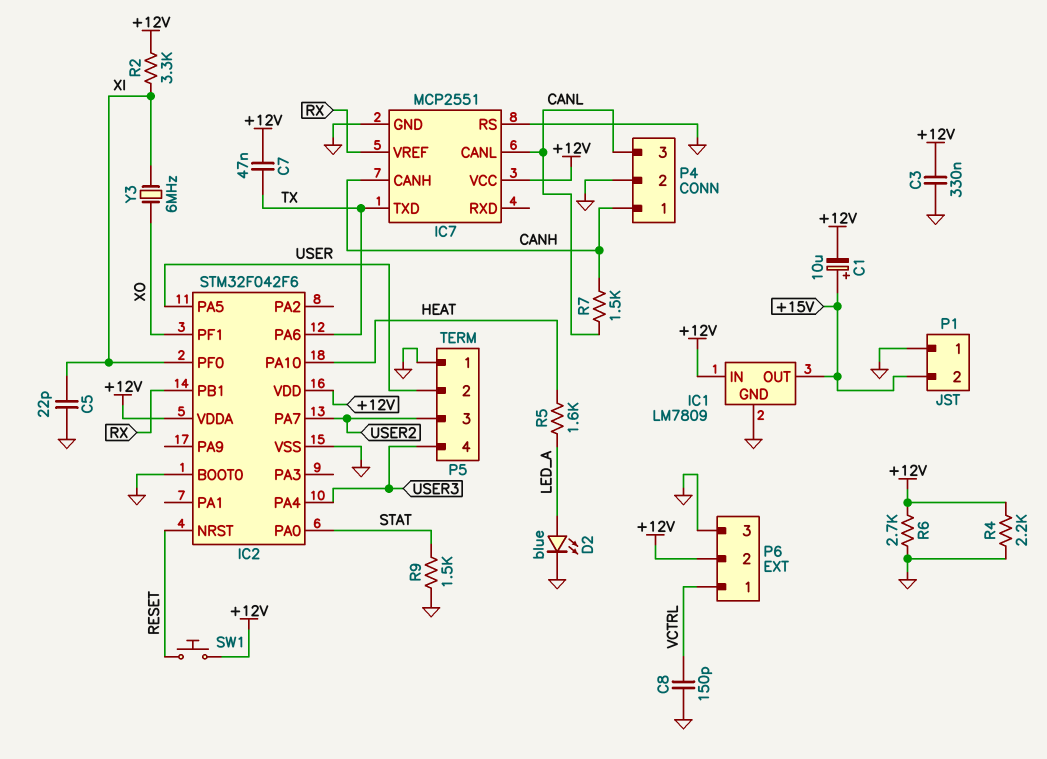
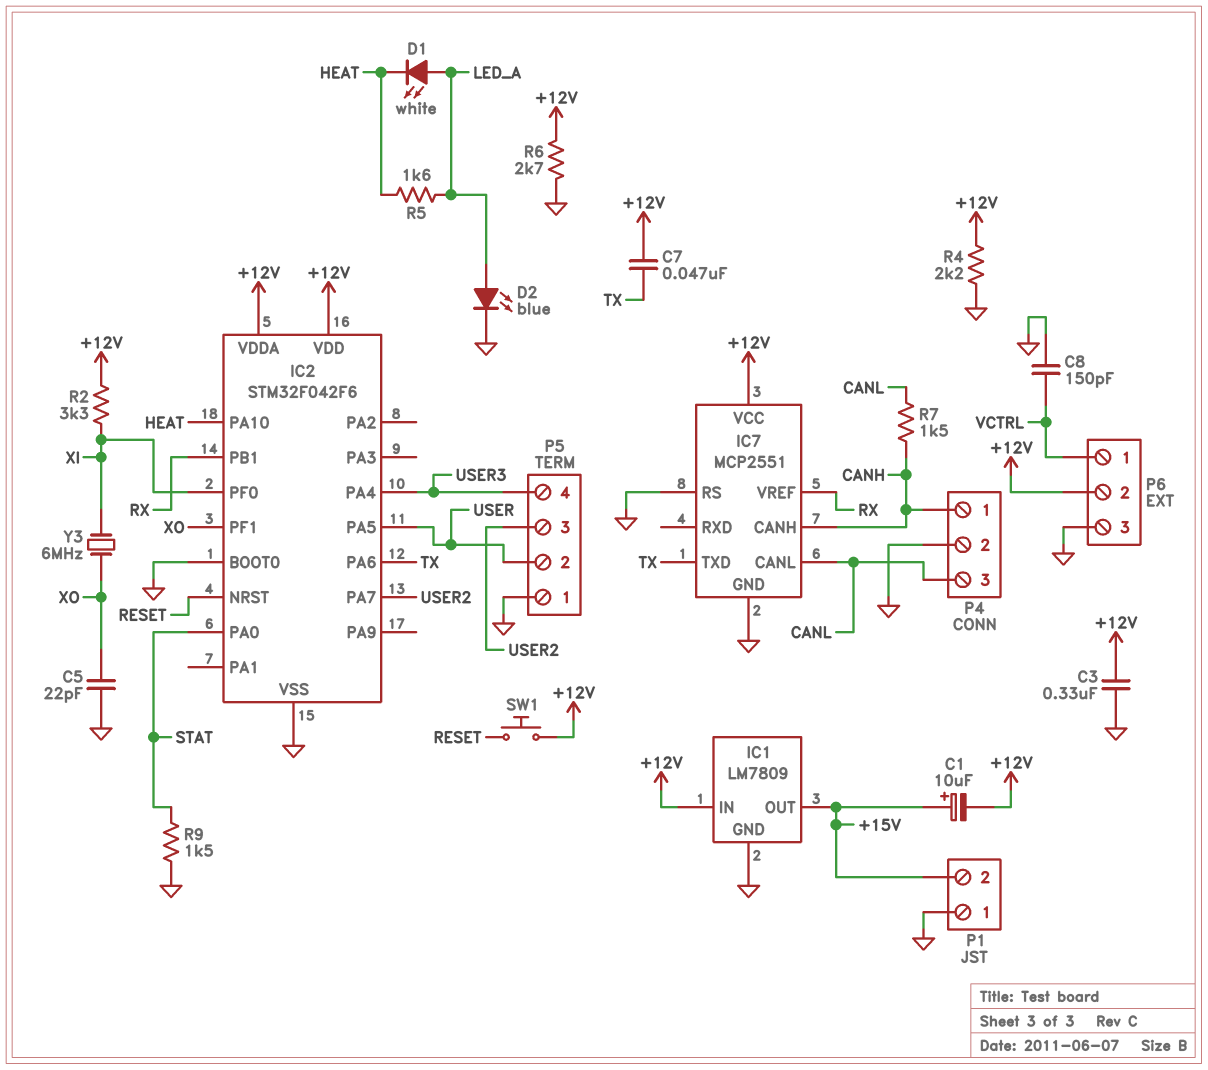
C5: 22pF (GND, XI) -> 22pF (GND, XO)
D1: none -> LED white (A LED_A, K HEAT)

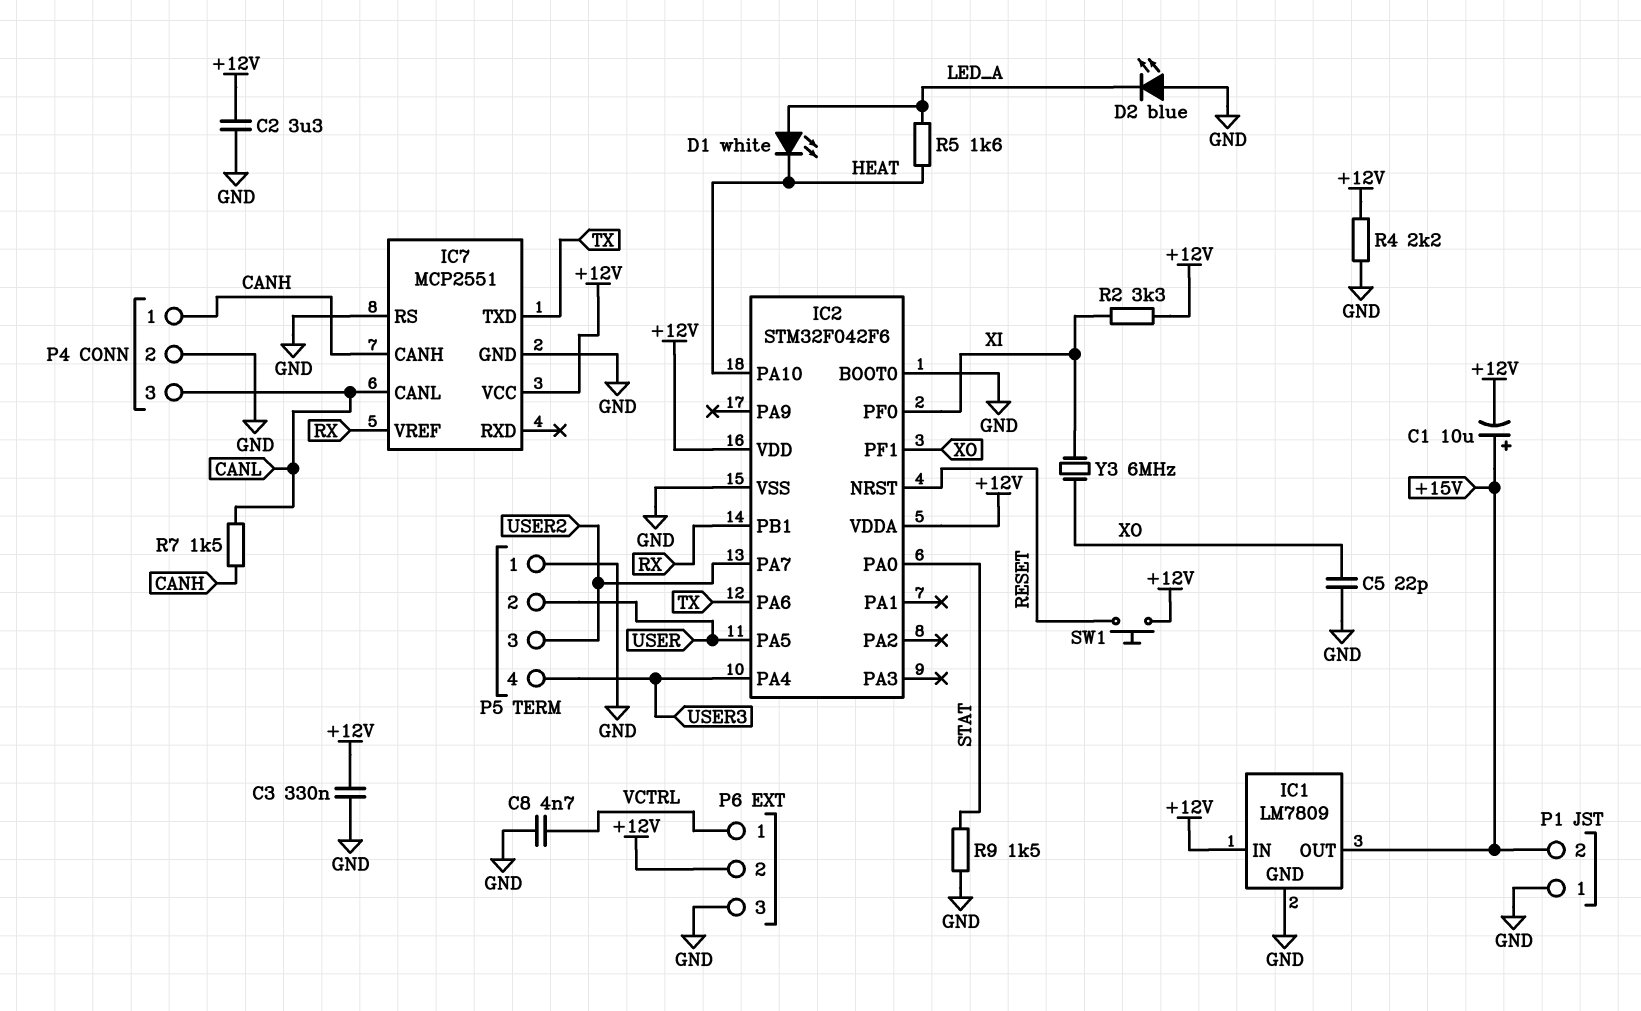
C2: none -> 3.3uF (+12V, GND)
C7: 47nF (+12V, TX) -> none
C8: 150pF (GND, VCTRL) -> 4.7nF (GND, VCTRL)
D2: LED blue (A LED_A, K GND) -> LED blue (A GND, K LED_A)
R6: 2.7k (+12V, GND) -> none

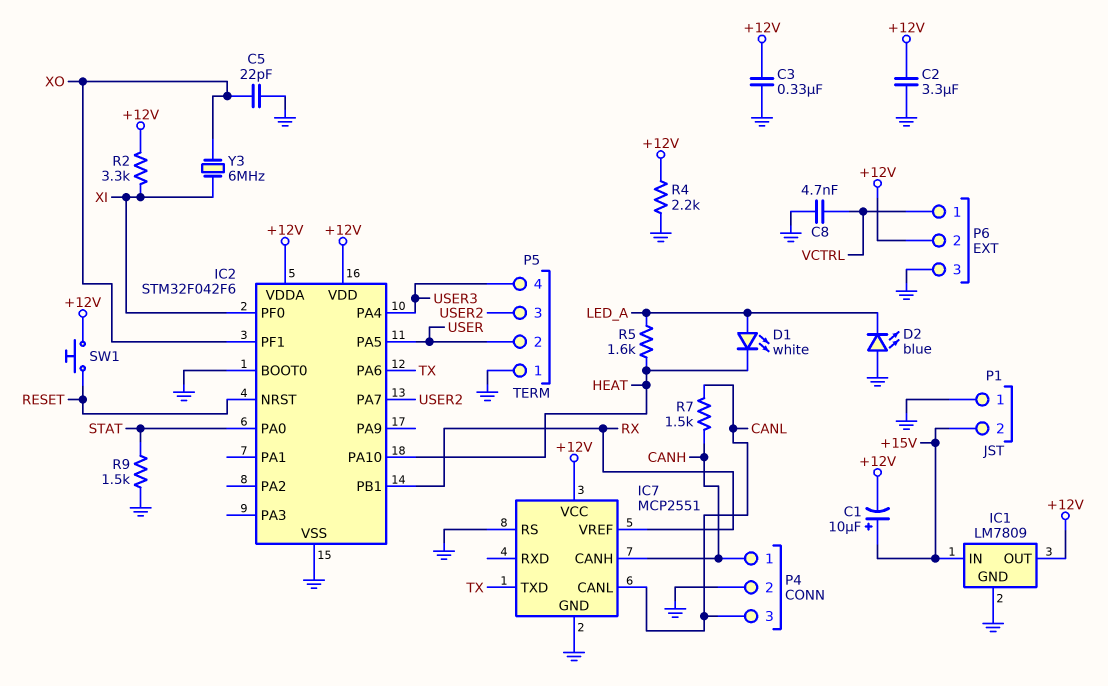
IC1 pin IN: +12V -> +15V
IC1 pin OUT: +15V -> +12V

